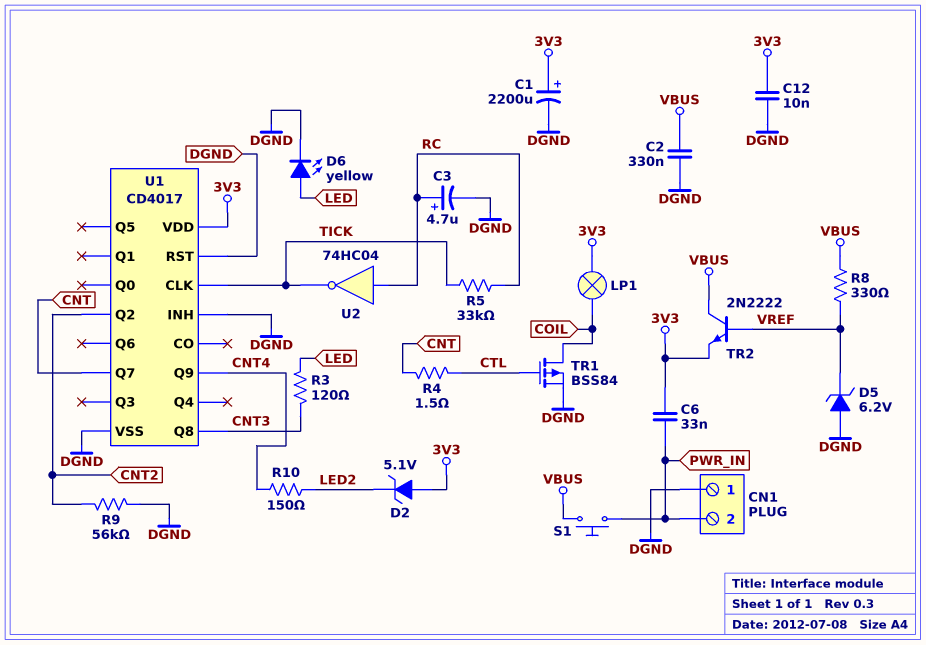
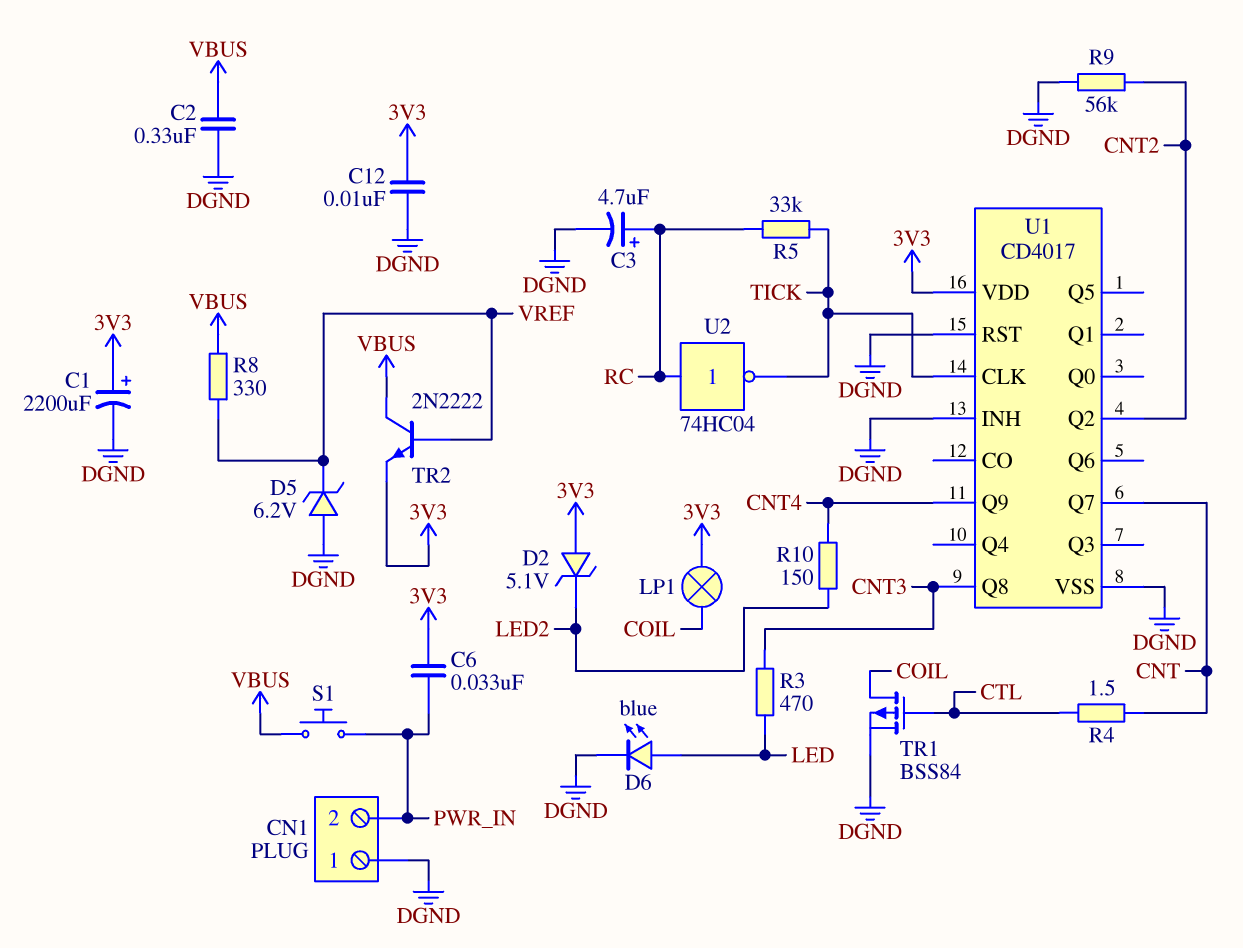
D6: LED yellow (A LED, K DGND) -> LED blue (A LED, K DGND)
R3: 120 (CNT3, LED) -> 470 (CNT3, LED)

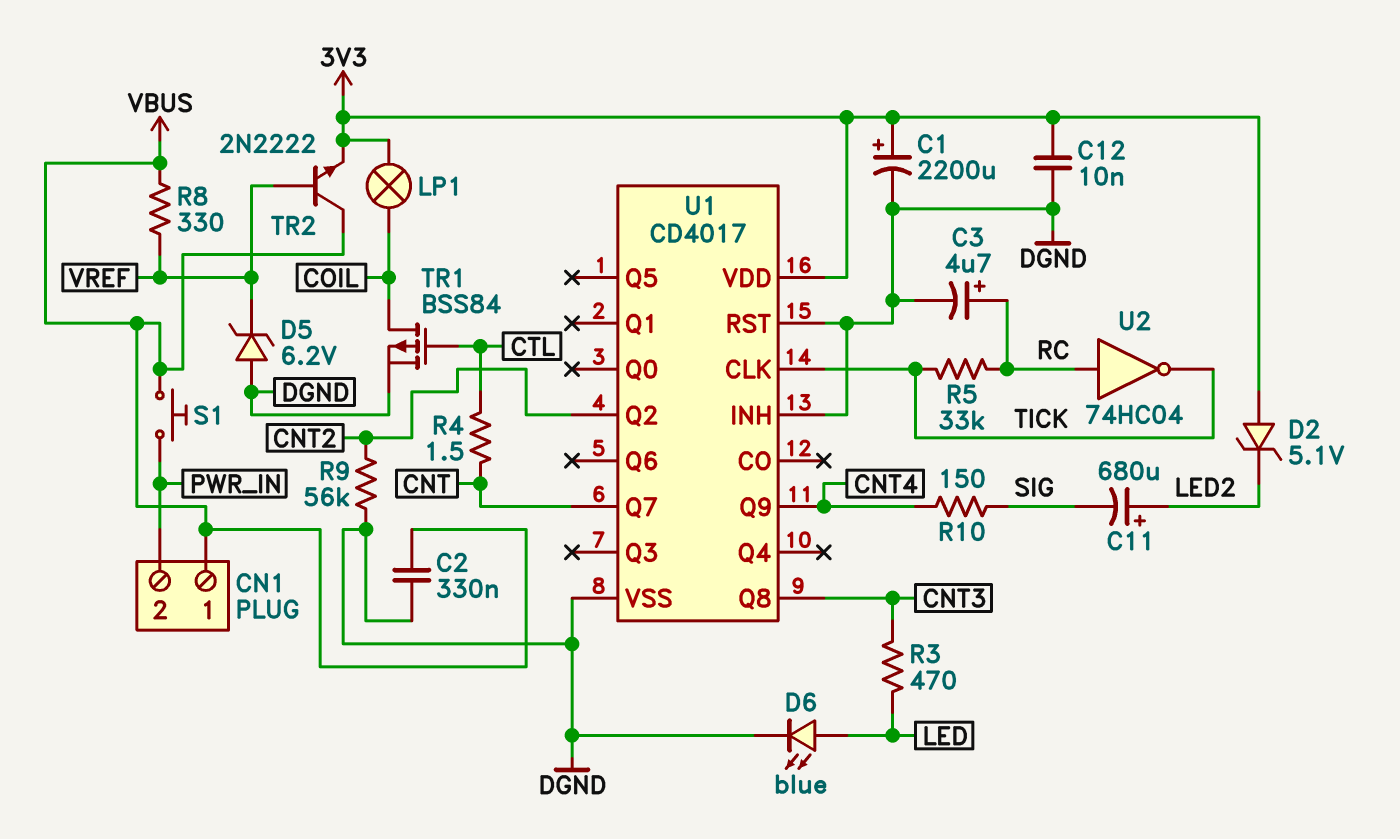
C6: 33nF (3V3, PWR_IN) -> none
C11: none -> 680uF (plus LED2, minus SIG)
CN1 pin 1: DGND -> VBUS
R10: 150 (CNT4, LED2) -> 150 (CNT4, SIG)

